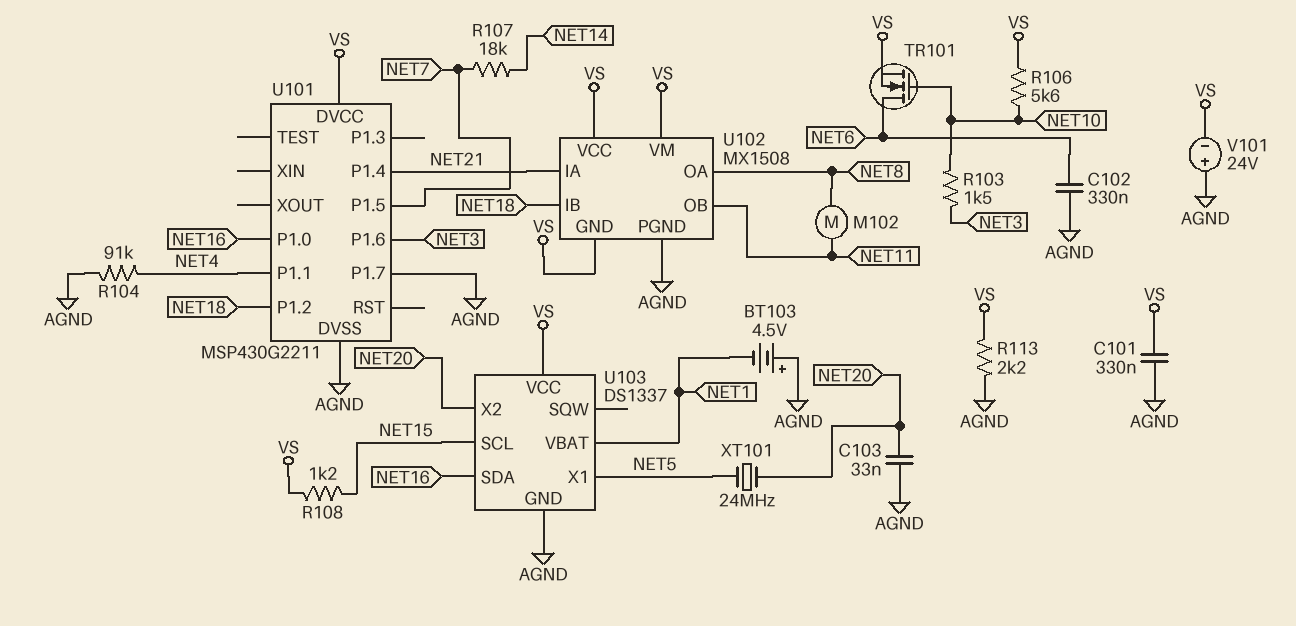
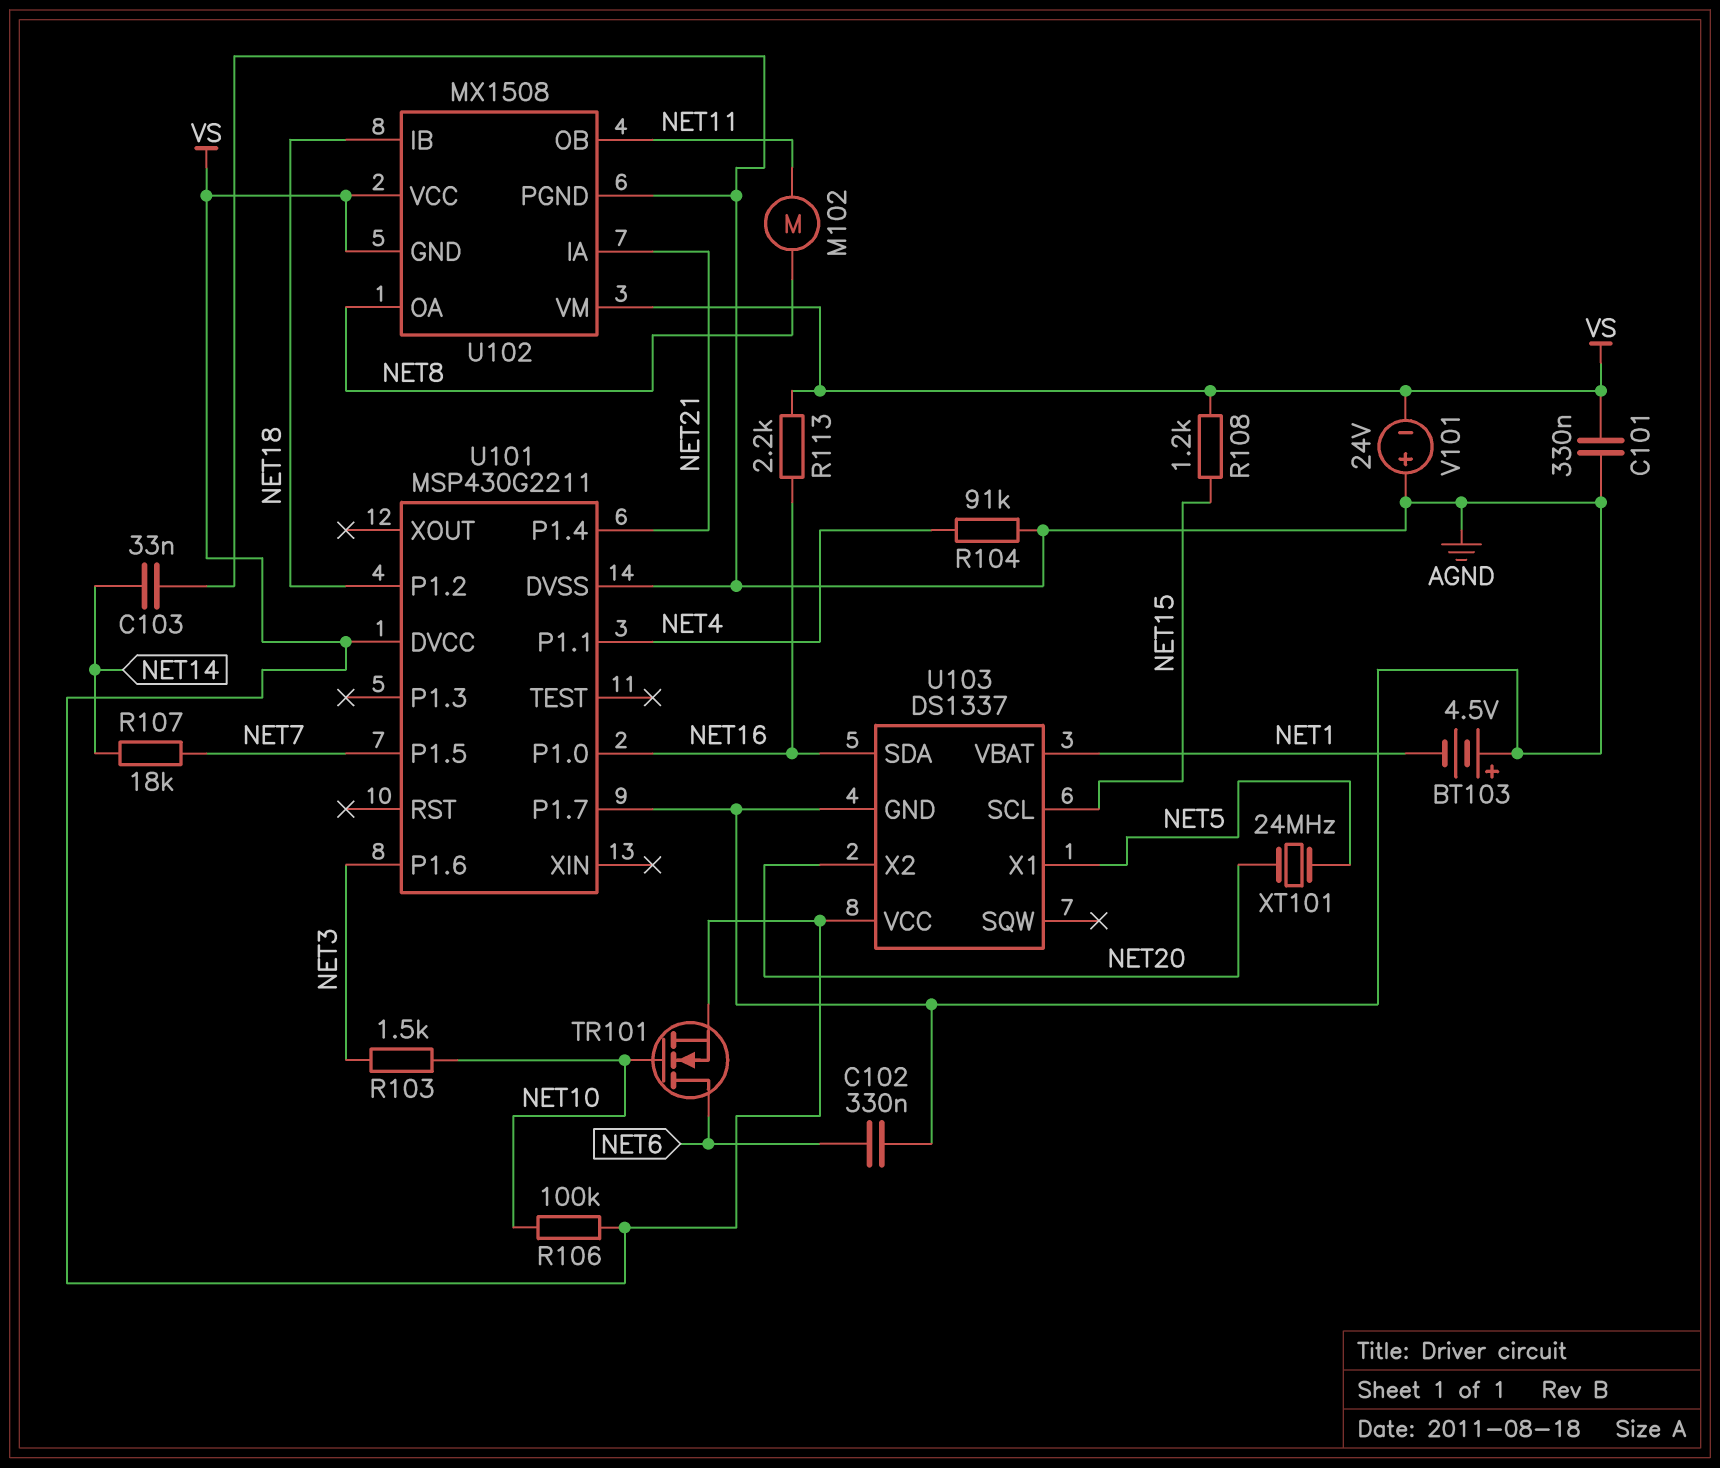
C103: 33nF (AGND, NET20) -> 33nF (AGND, NET14)
R106: 5.6k (NET10, VS) -> 100k (NET10, VS)
R113: 2.2k (AGND, VS) -> 2.2k (NET16, VS)

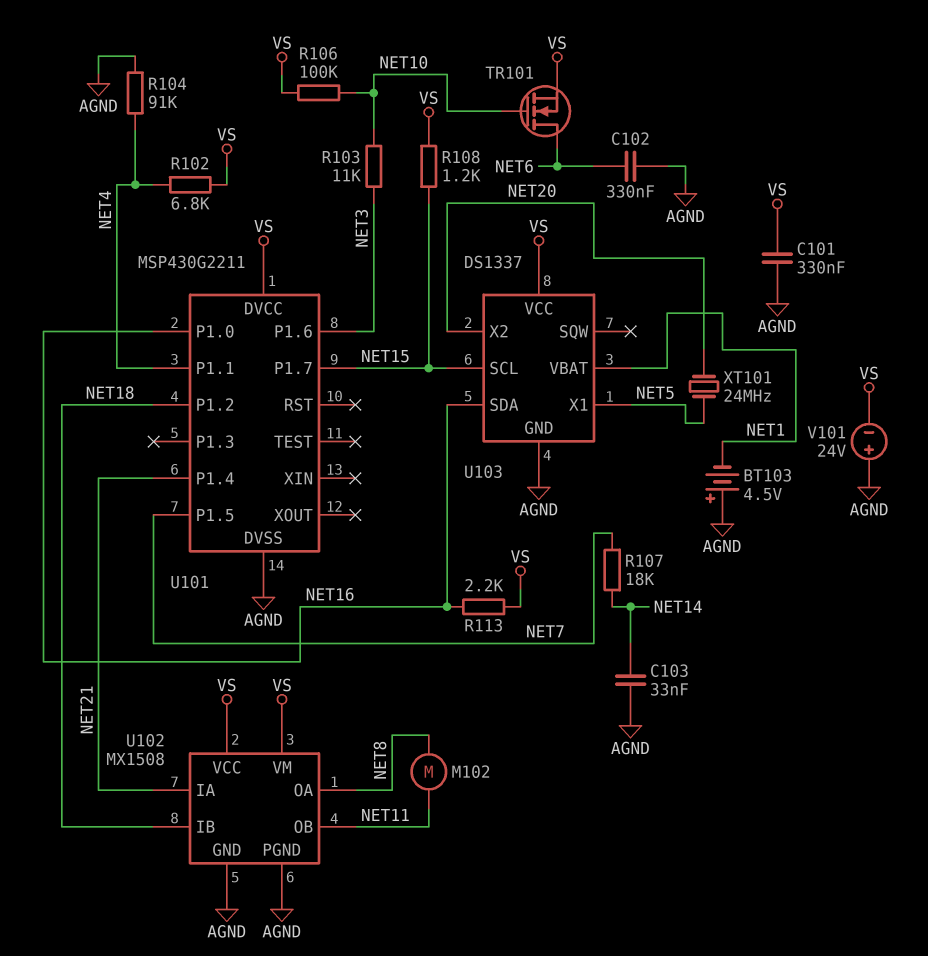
R102: none -> 6.8k (NET4, VS)
R103: 1.5k (NET3, NET10) -> 11k (NET3, NET10)
U101 pin P1.7: AGND -> NET15
U102 pin GND: VS -> AGND

